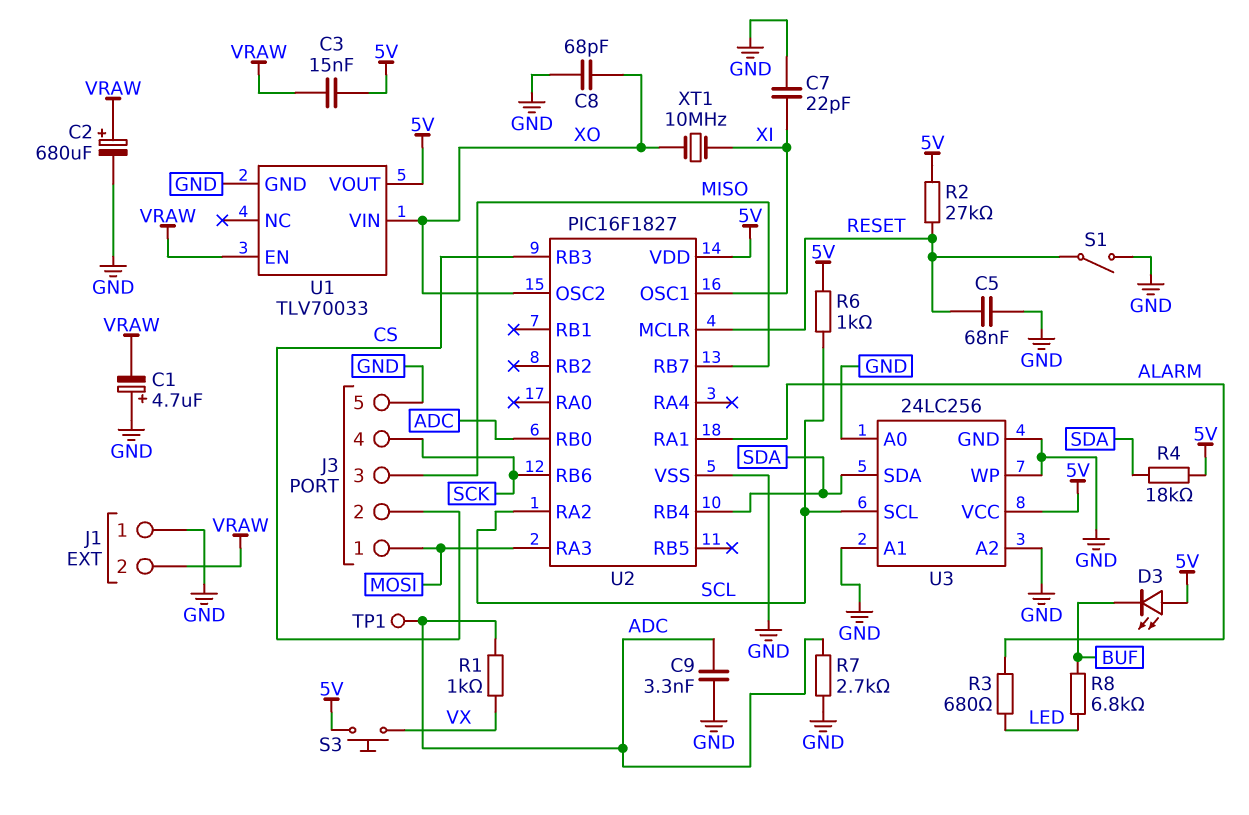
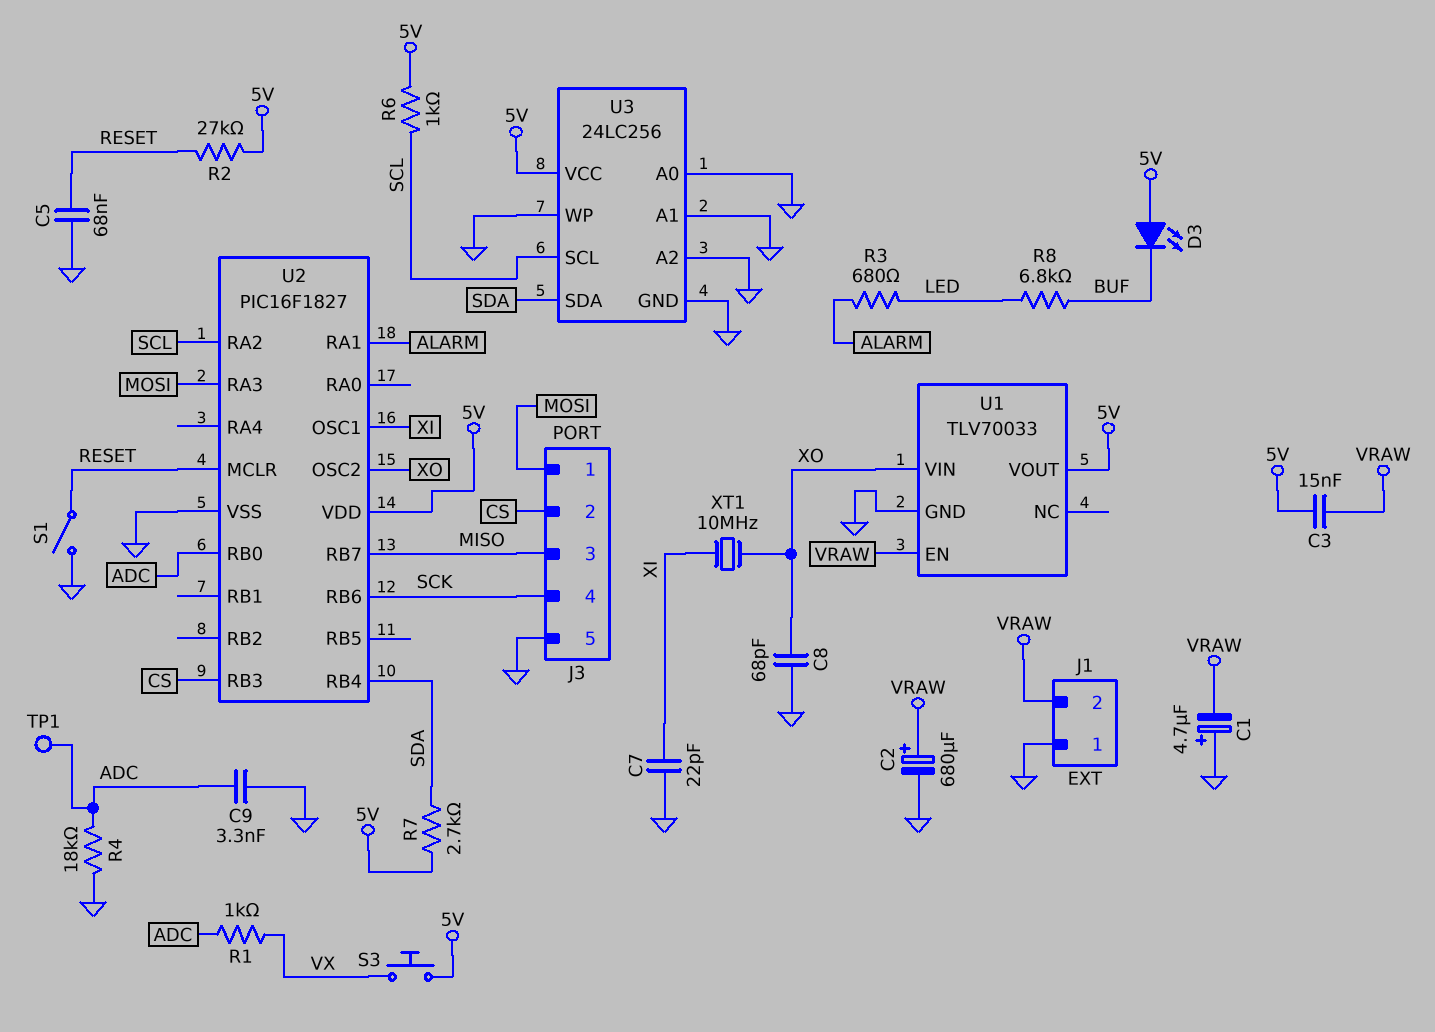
R4: 18k (5V, SDA) -> 18k (ADC, GND)
R7: 2.7k (ADC, GND) -> 2.7k (5V, SDA)

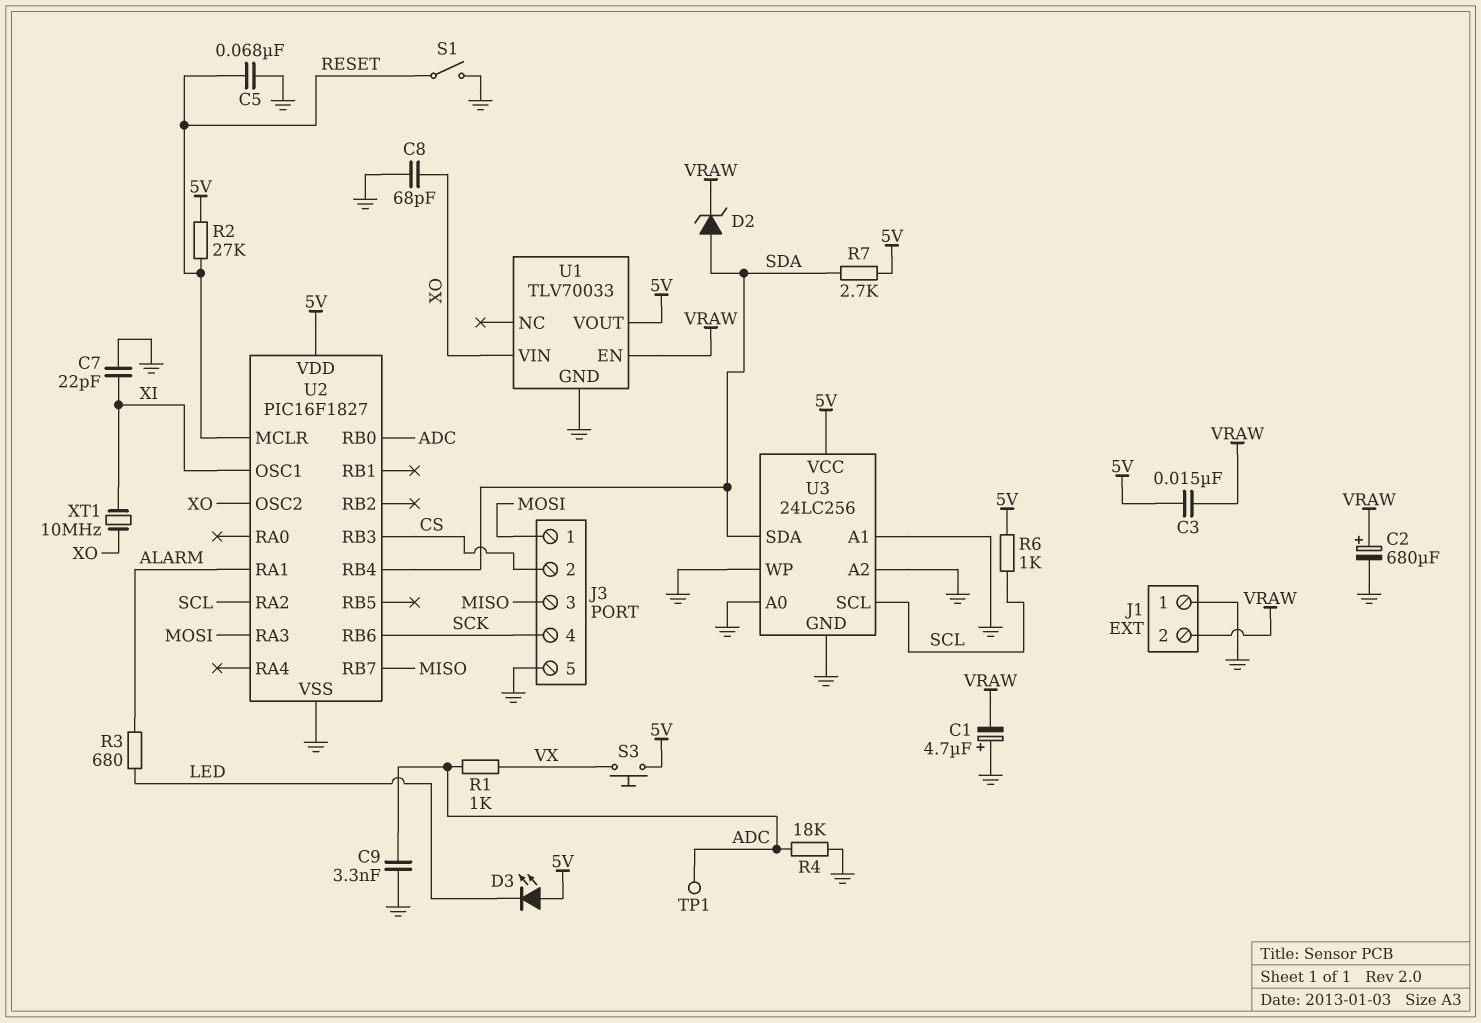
D2: none -> zener (A SDA, K VRAW)
D3: LED (A 5V, K BUF) -> LED (A 5V, K LED)
R8: 6.8k (BUF, LED) -> none

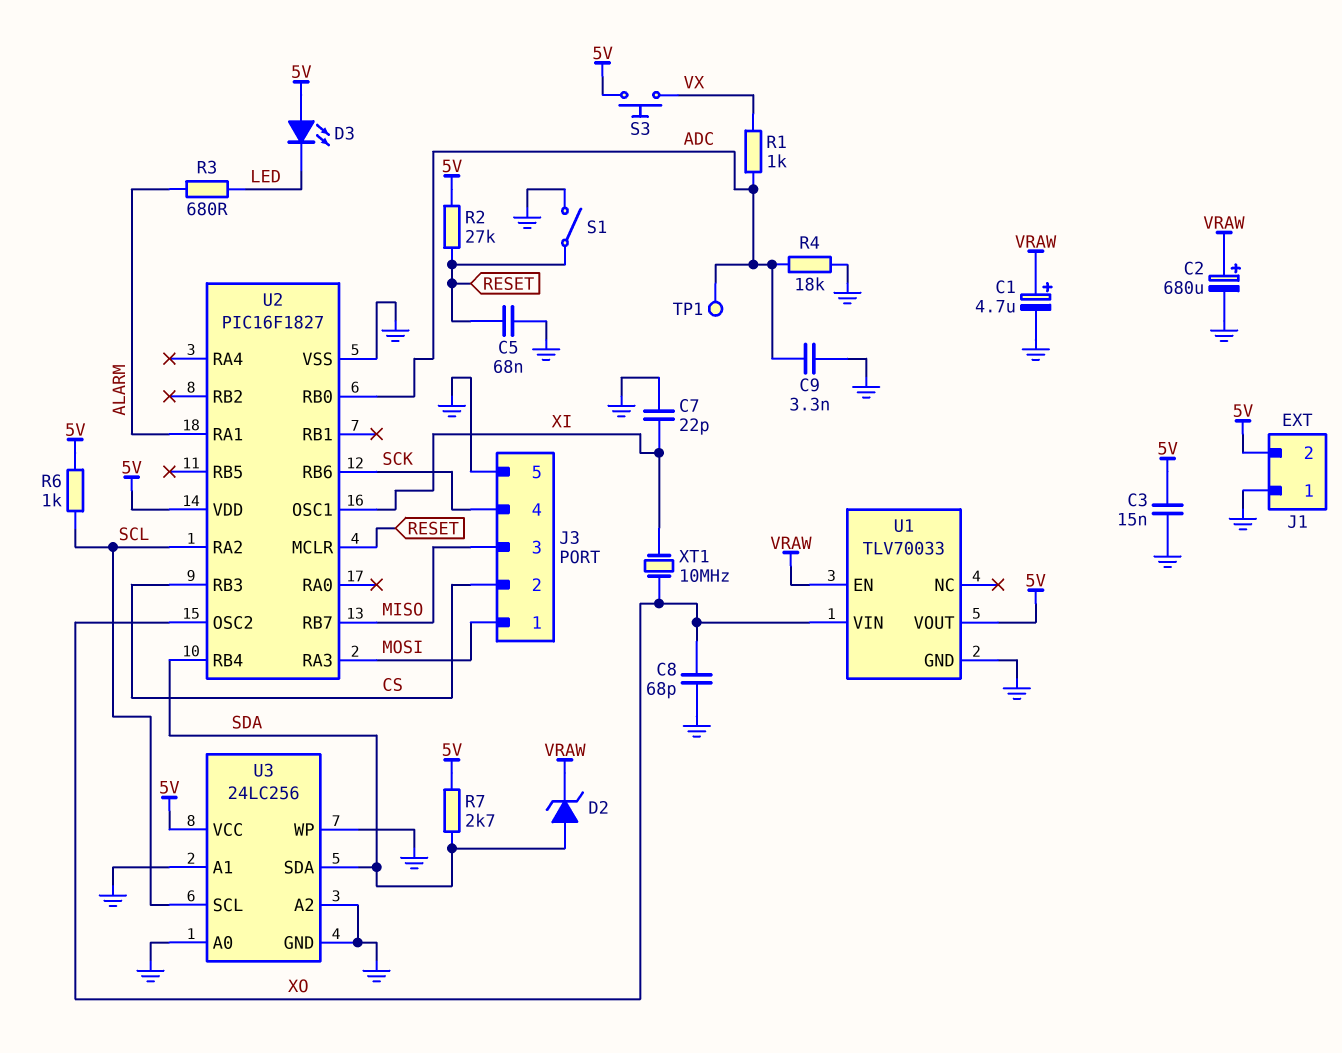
C1: 4.7uF (plus GND, minus VRAW) -> 4.7uF (plus VRAW, minus GND)
C3: 15nF (5V, VRAW) -> 15nF (5V, GND)
J1 pin 2: VRAW -> 5V

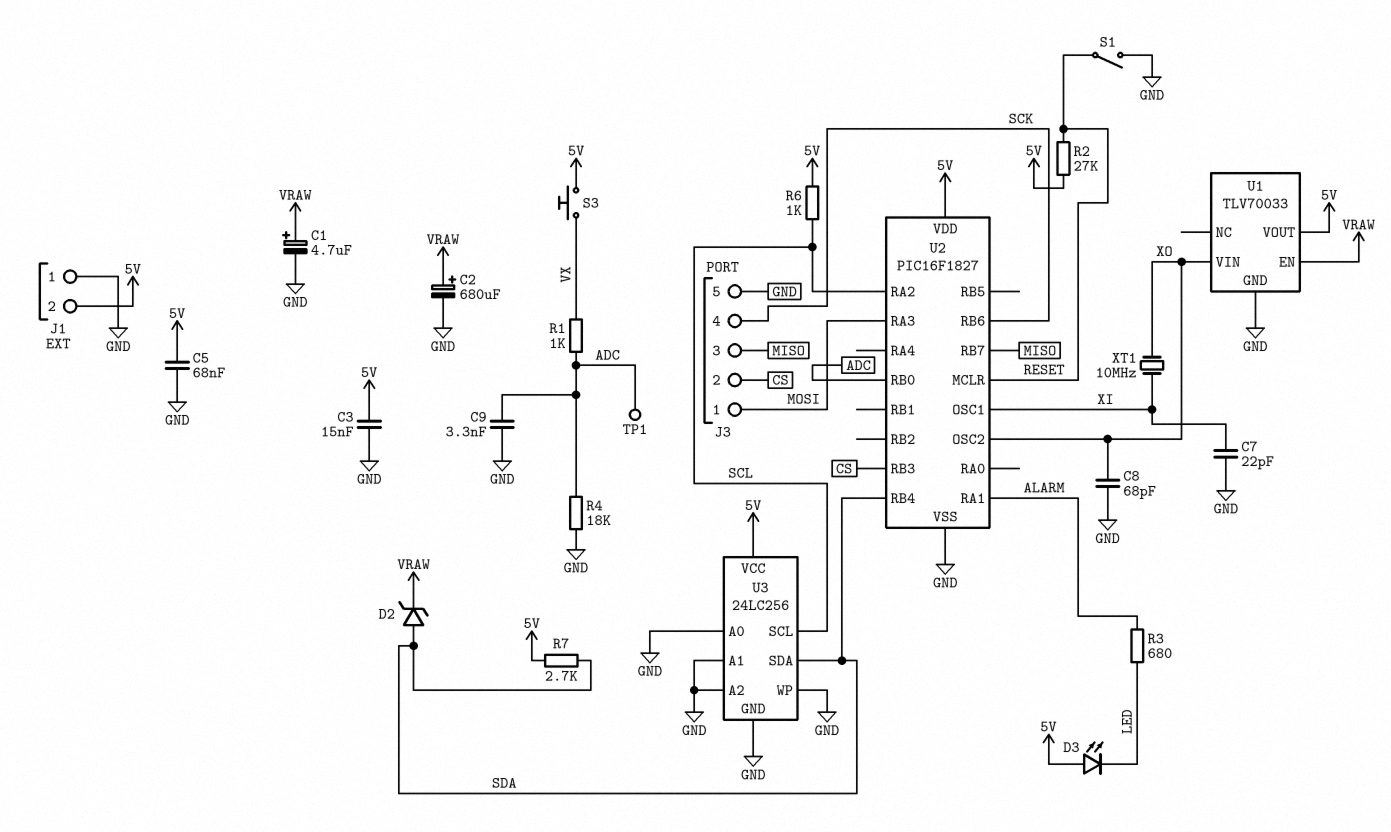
C5: 68nF (GND, RESET) -> 68nF (5V, GND)

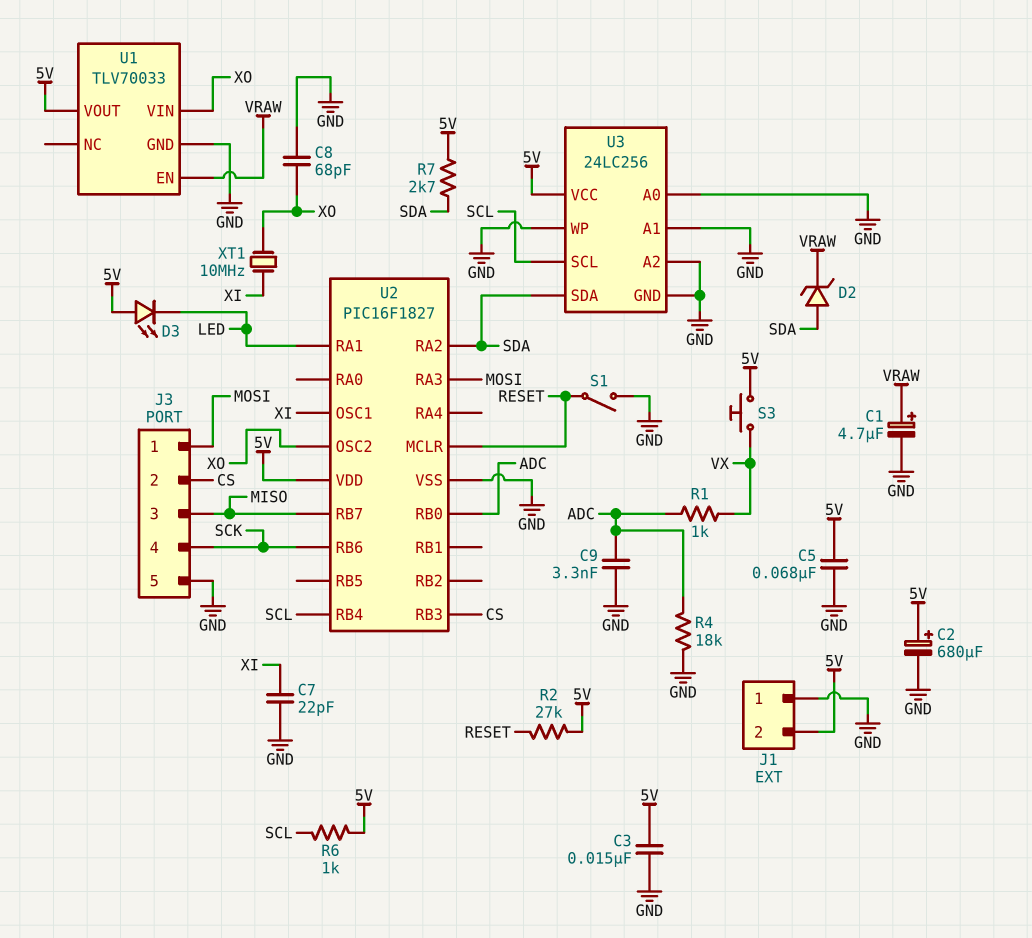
C2: 680uF (plus VRAW, minus GND) -> 680uF (plus 5V, minus GND)
R3: 680 (ALARM, LED) -> none
TP1: test point (ADC) -> none
U2 pin RA1: ALARM -> LED
U2 pin RA2: SCL -> SDA
U2 pin RB4: SDA -> SCL

